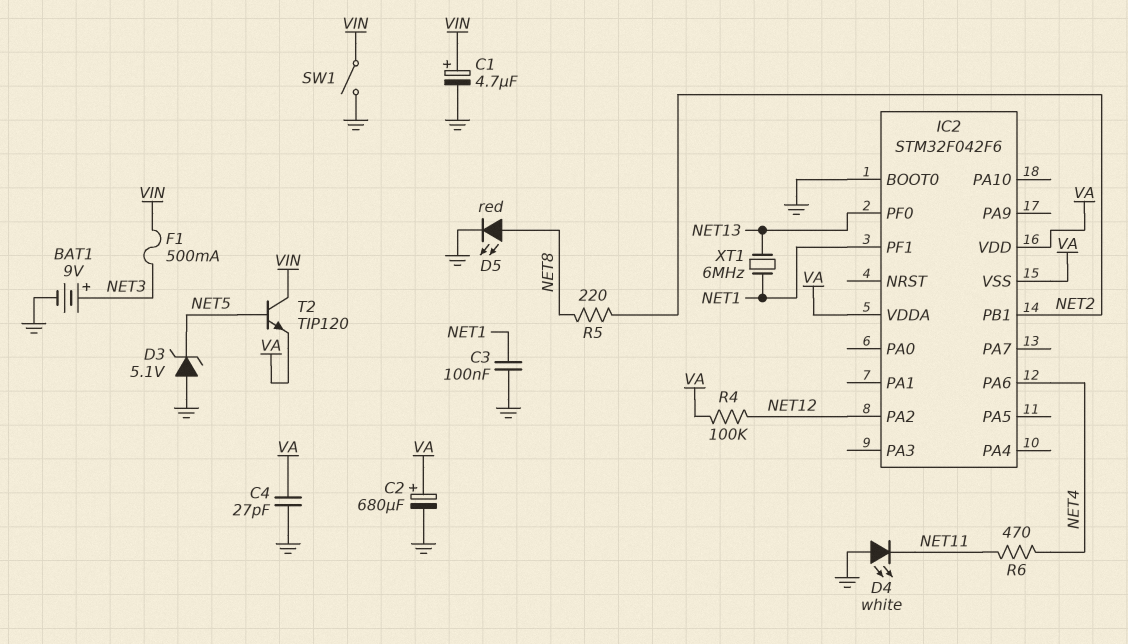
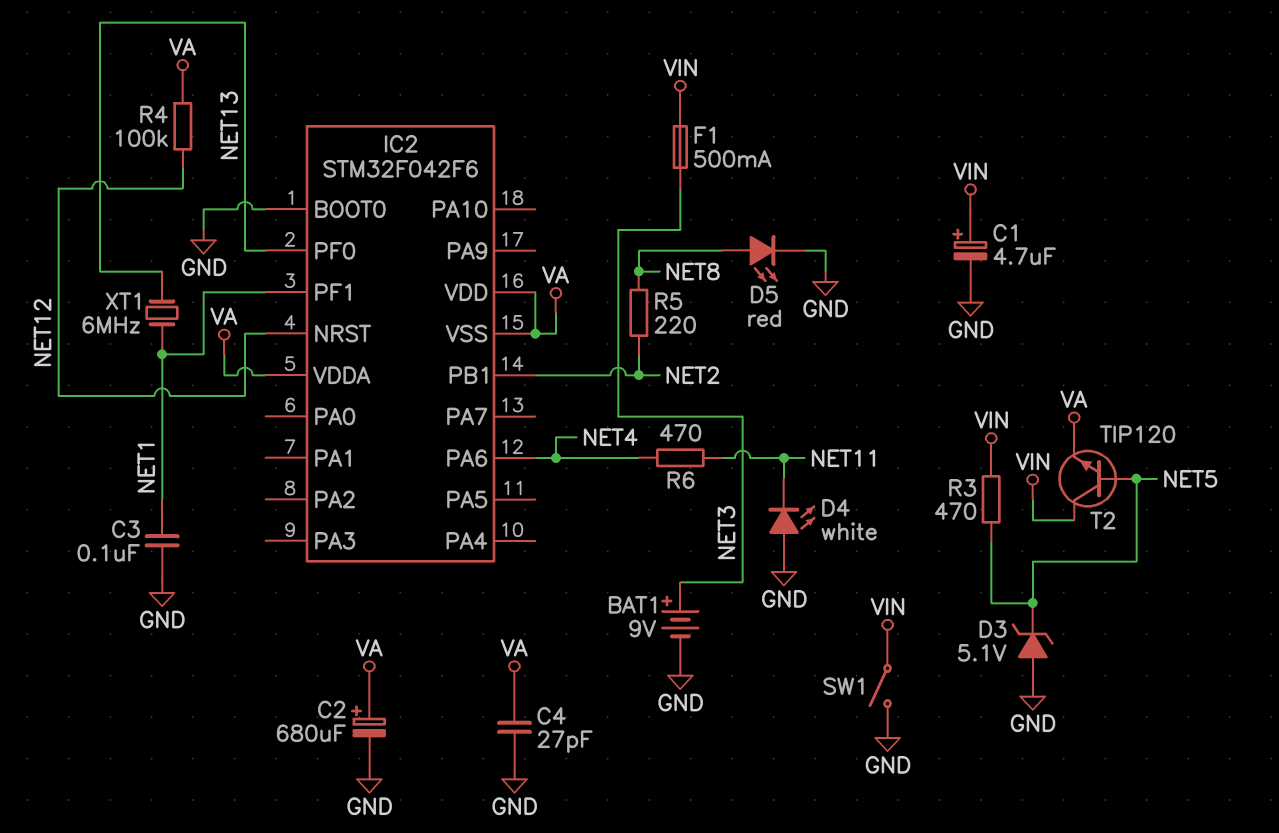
IC2 pin NRST: none -> NET12
IC2 pin PA2: NET12 -> none
R3: none -> 470 (NET5, VIN)

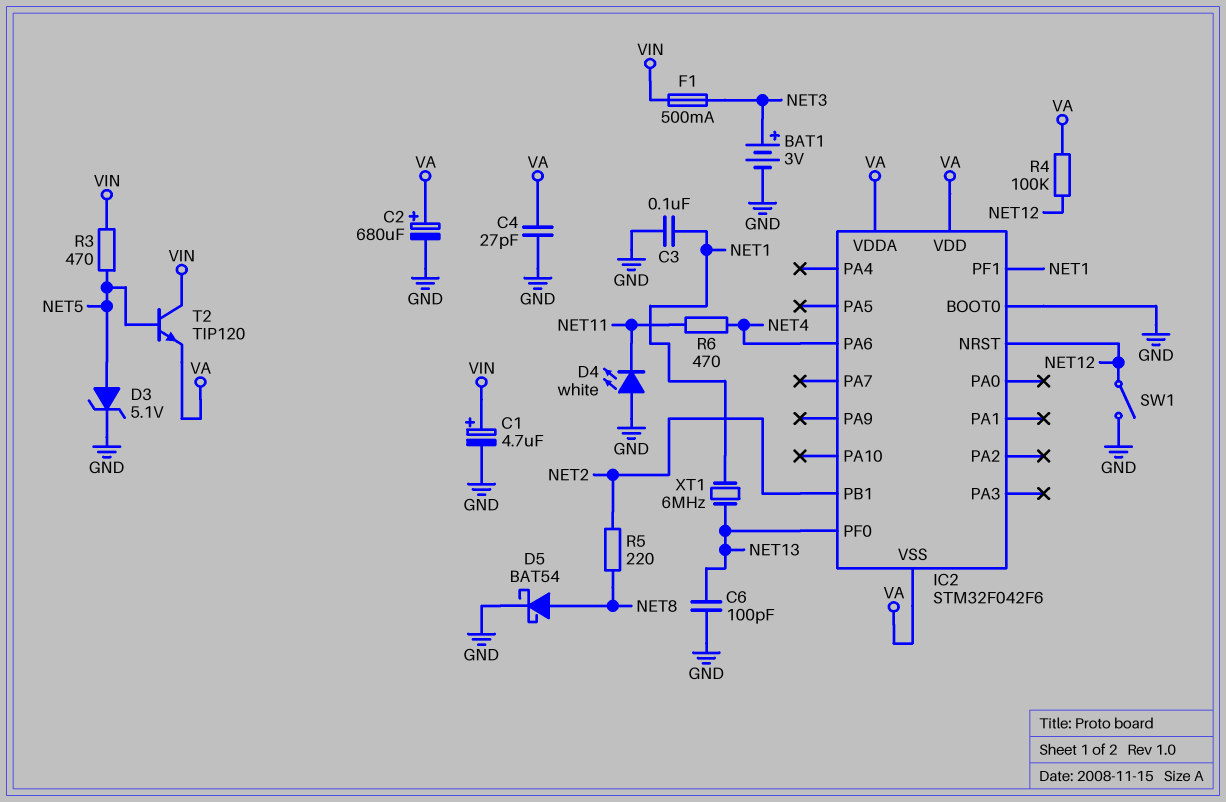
BAT1: 9V (plus NET3, minus GND) -> 3V (plus NET3, minus GND)
C6: none -> 100pF (GND, NET13)
D3: zener 5.1V (A GND, K NET5) -> zener 5.1V (A NET5, K GND)
D5: LED red (A NET8, K GND) -> schottky BAT54 (A NET8, K GND)
SW1: switch (GND, VIN) -> switch (GND, NET12)

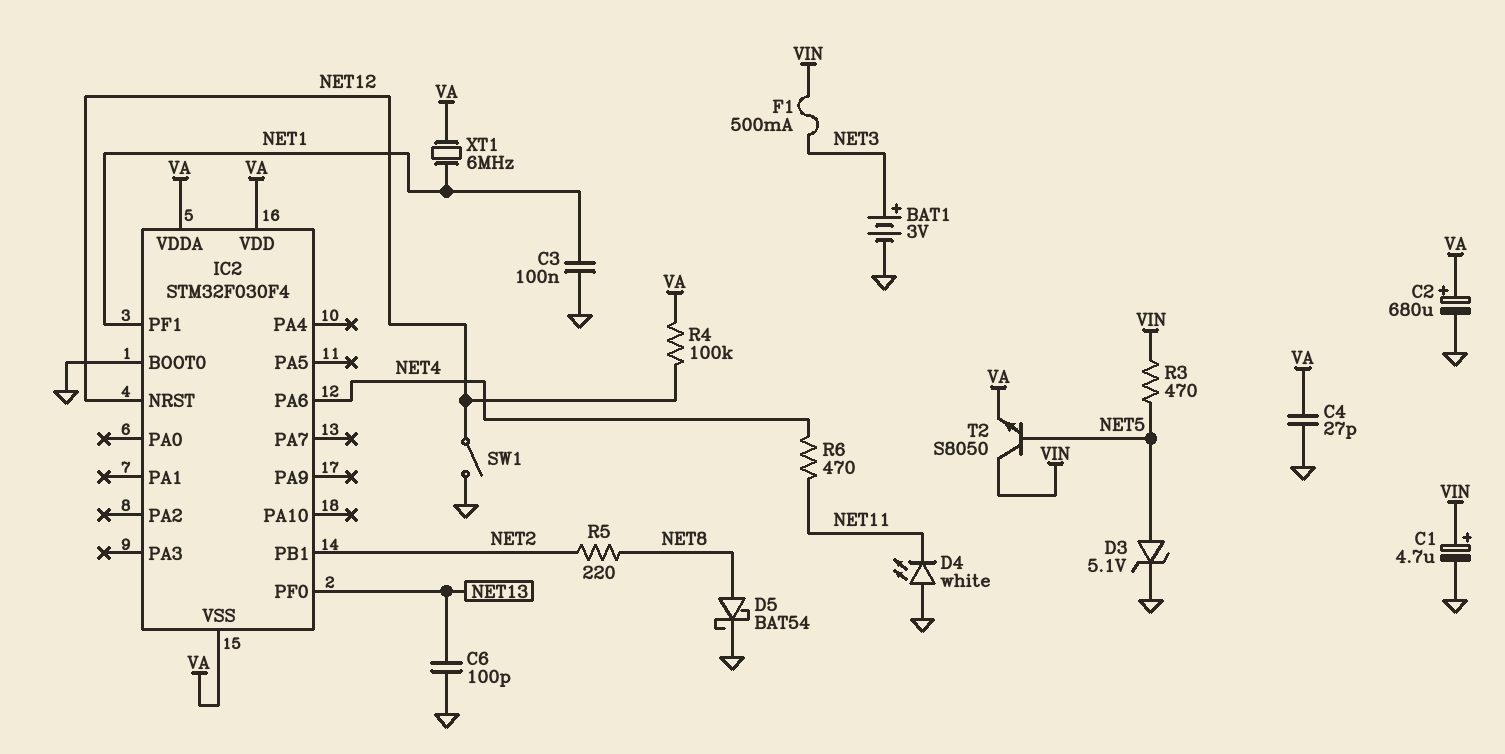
IC2: STM32F042F6 -> STM32F030F4
T2: NPN TIP120 (B NET5, C VIN, E VA) -> NPN S8050 (B NET5, C VIN, E VA)
XT1: 6MHz (NET1, NET13) -> 6MHz (NET1, VA)

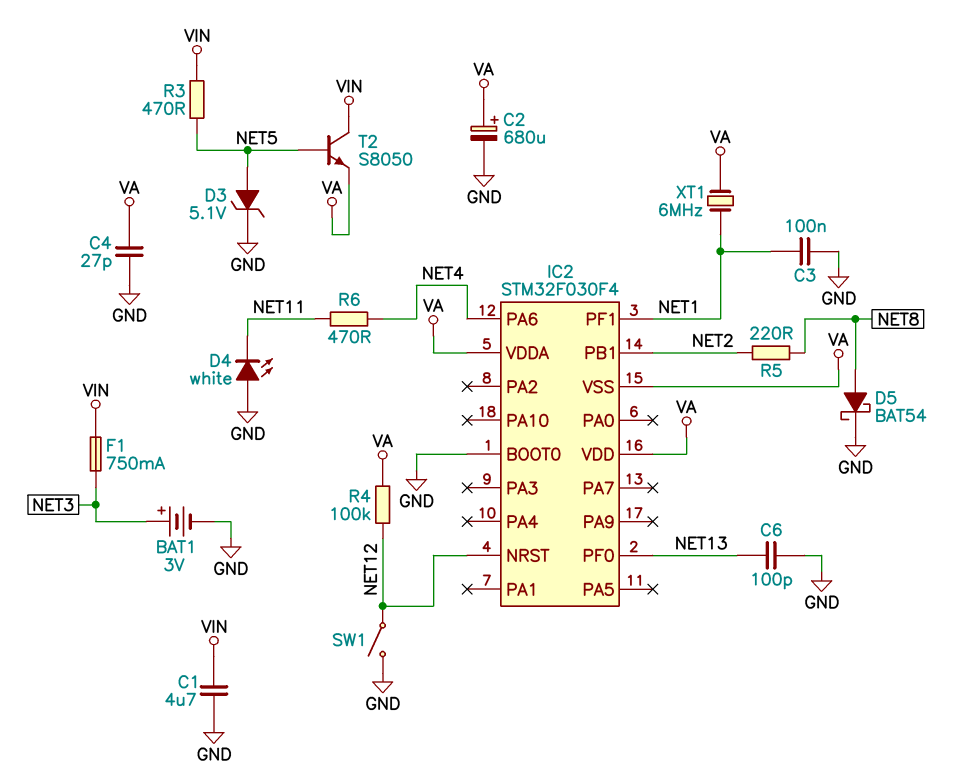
C1: 4.7uF (plus VIN, minus GND) -> 4.7uF (GND, VIN)
F1: 500mA (NET3, VIN) -> 750mA (NET3, VIN)

